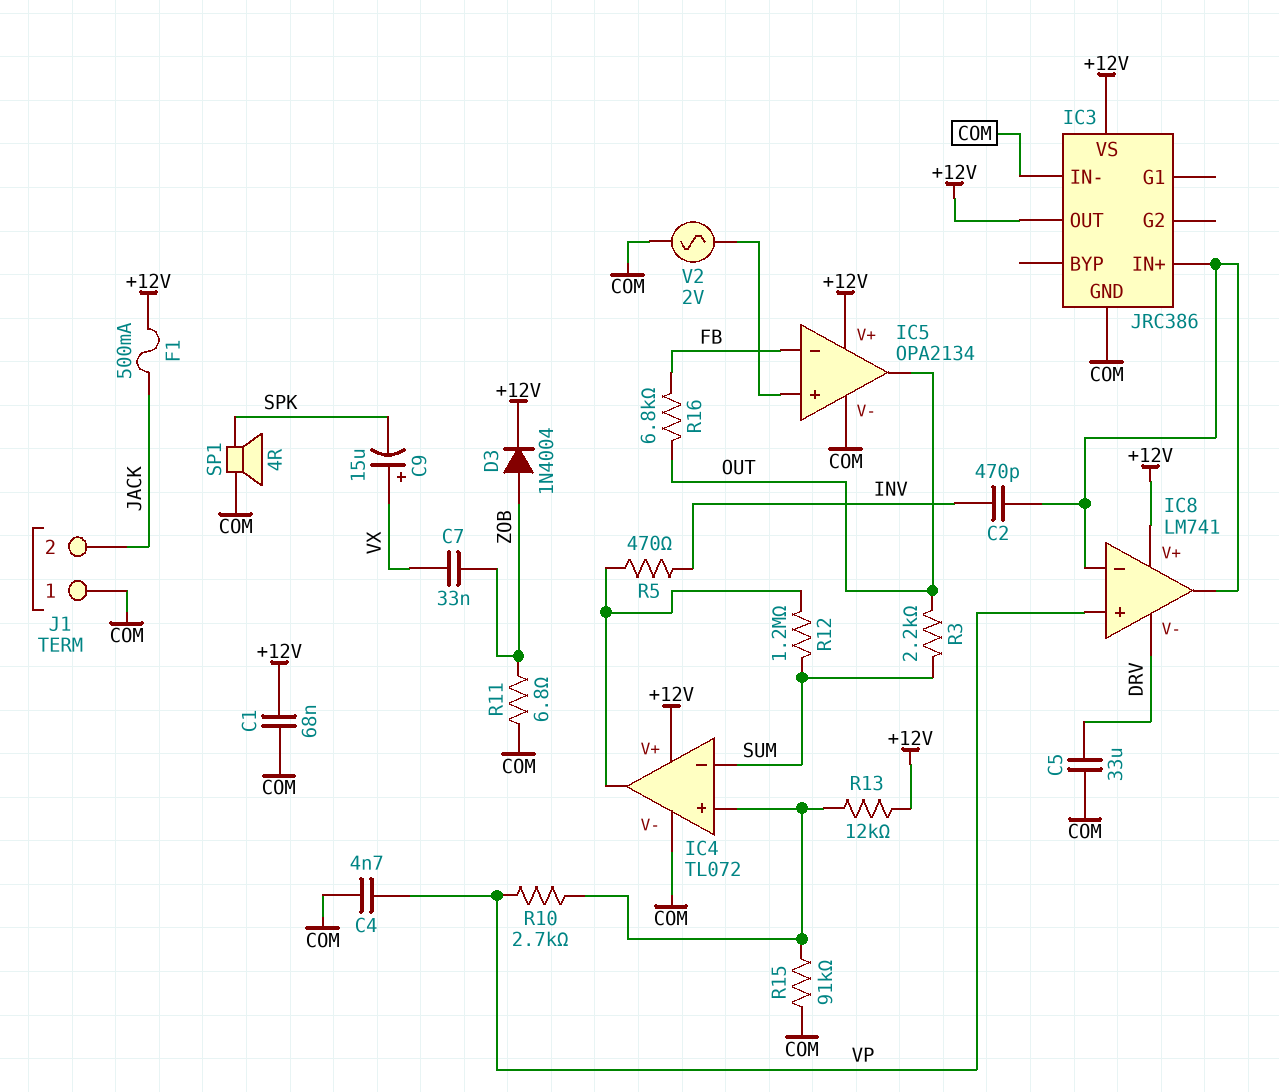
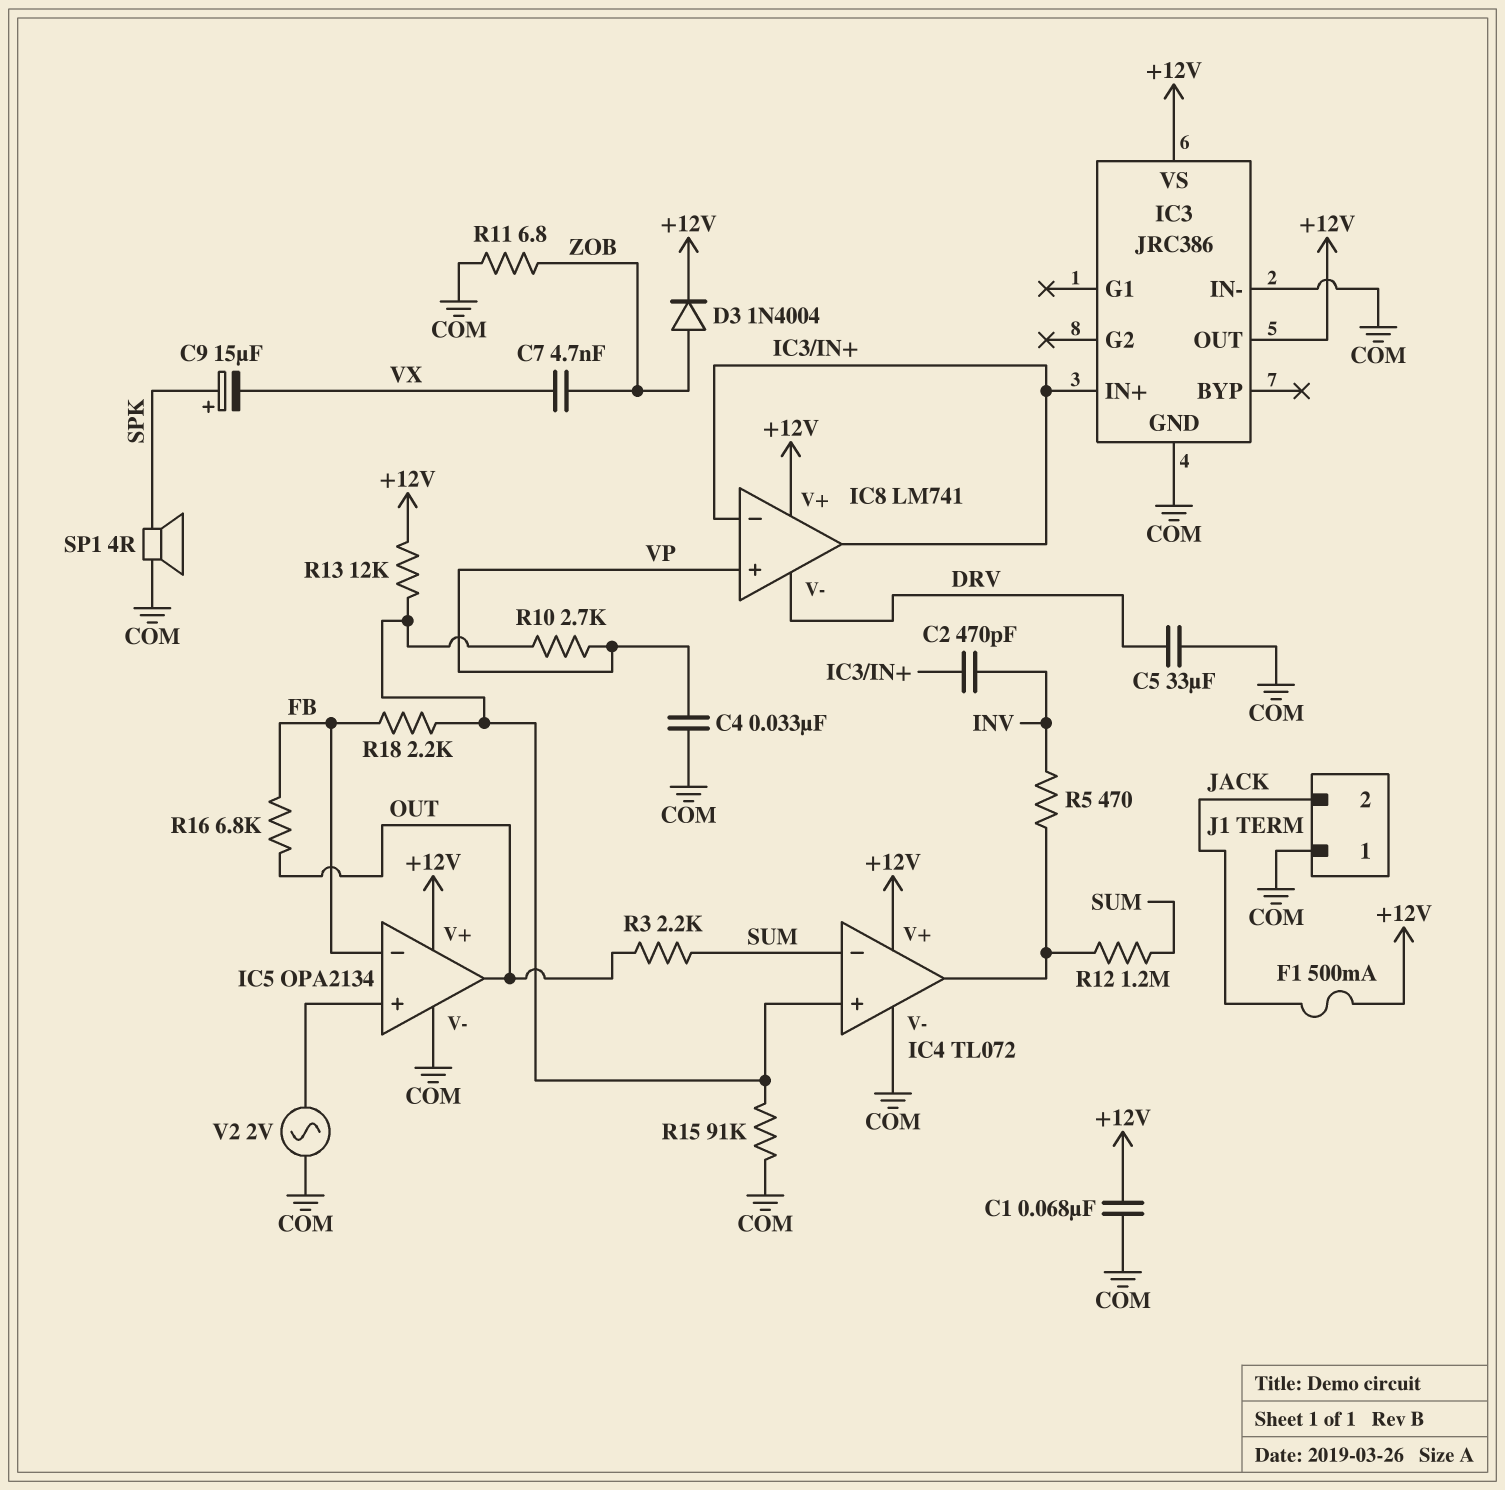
C4: 4.7nF (COM, VP) -> 33nF (COM, VP)
C7: 33nF (VX, ZOB) -> 4.7nF (VX, ZOB)
C9: 15uF (plus VX, minus SPK) -> 15uF (plus SPK, minus VX)
R18: none -> 2.2k (FB, IC4/in+)

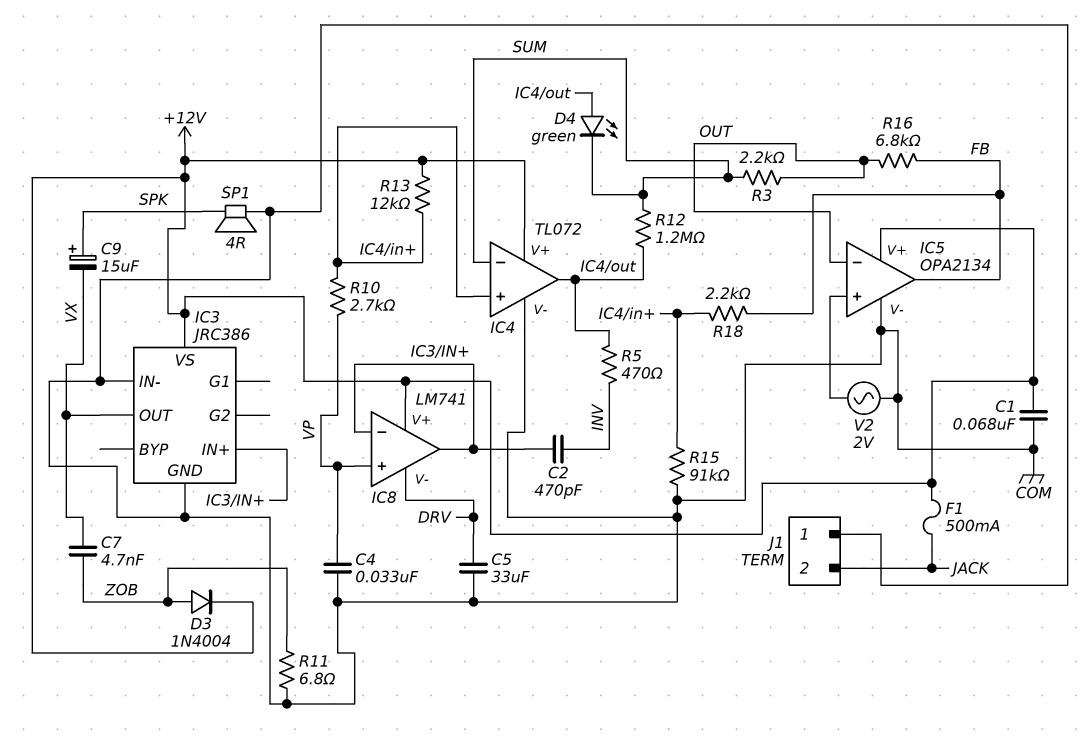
D4: none -> LED green (A IC4/out, K SUM)
IC3 pin OUT: +12V -> VX
IC5 pin in-: FB -> OUT
IC5 pin out: OUT -> FB

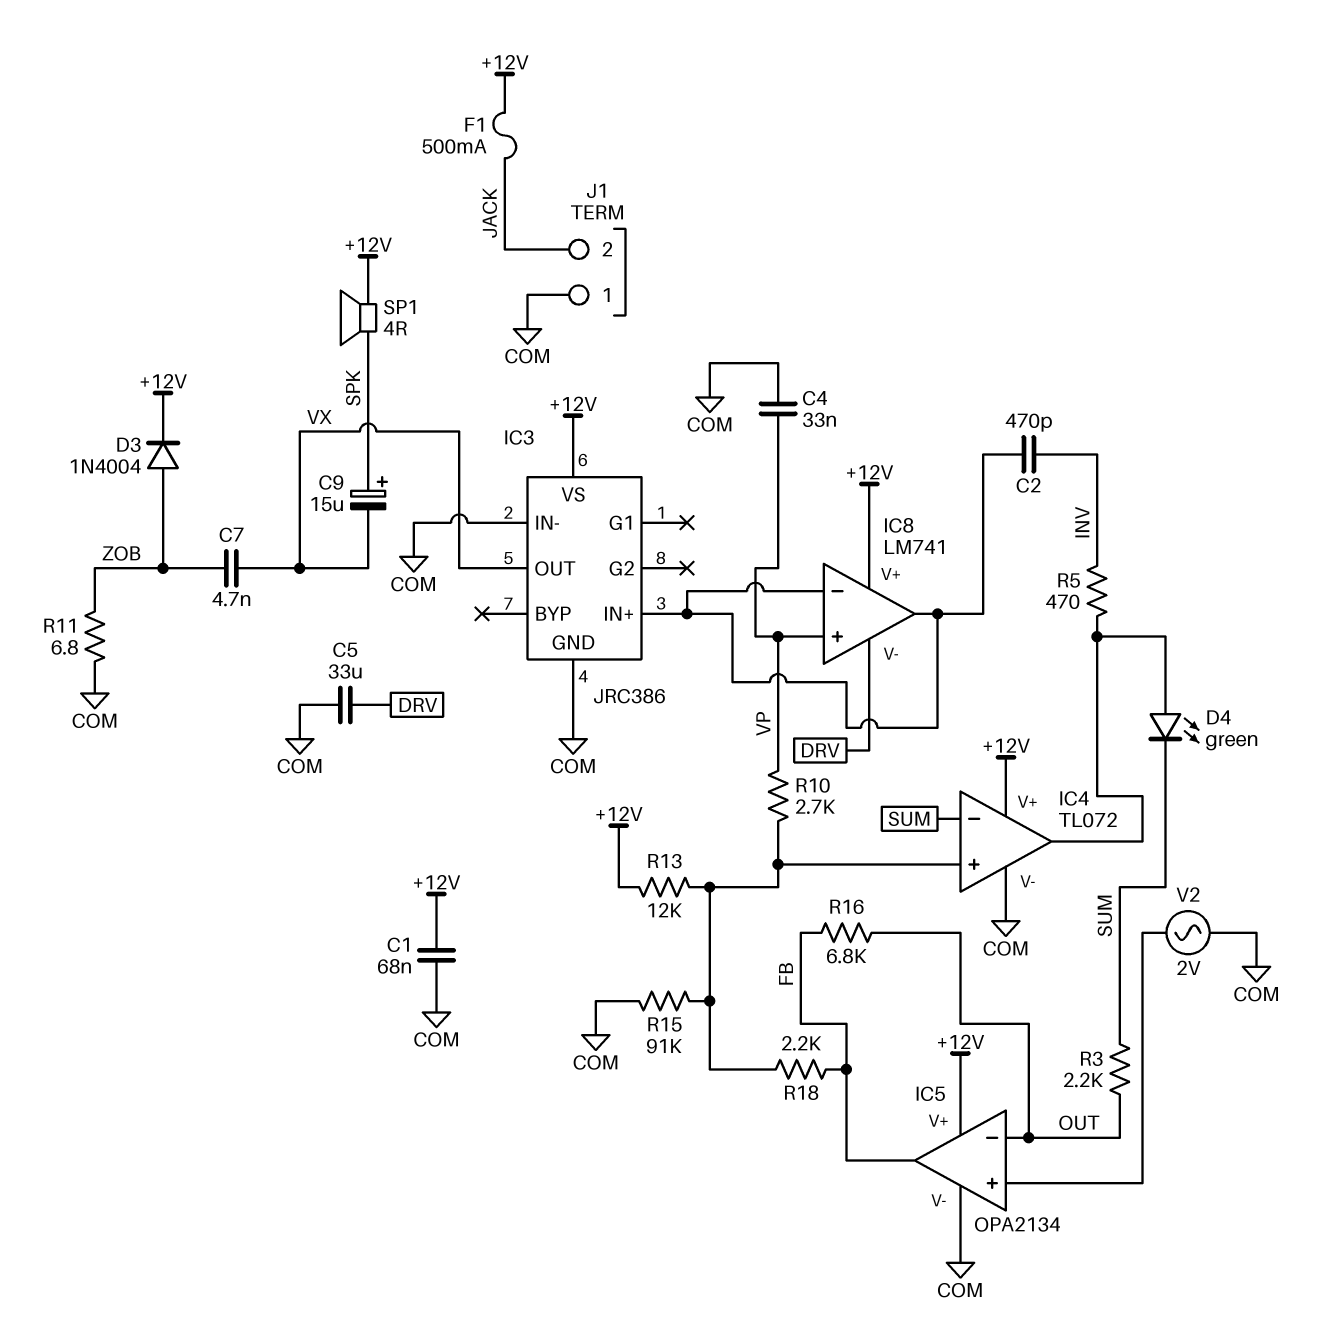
R12: 1.2M (IC4/out, SUM) -> none
SP1: speaker 4R (COM, SPK) -> speaker 4R (+12V, SPK)

